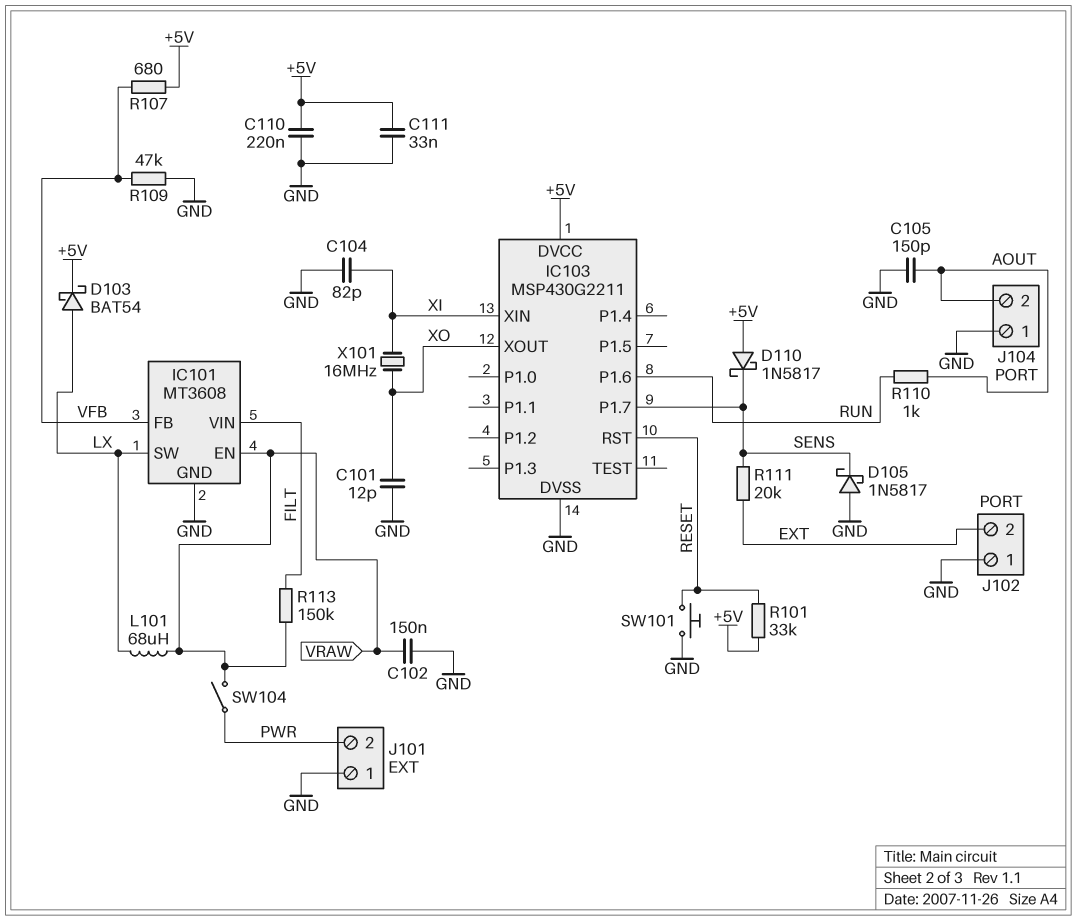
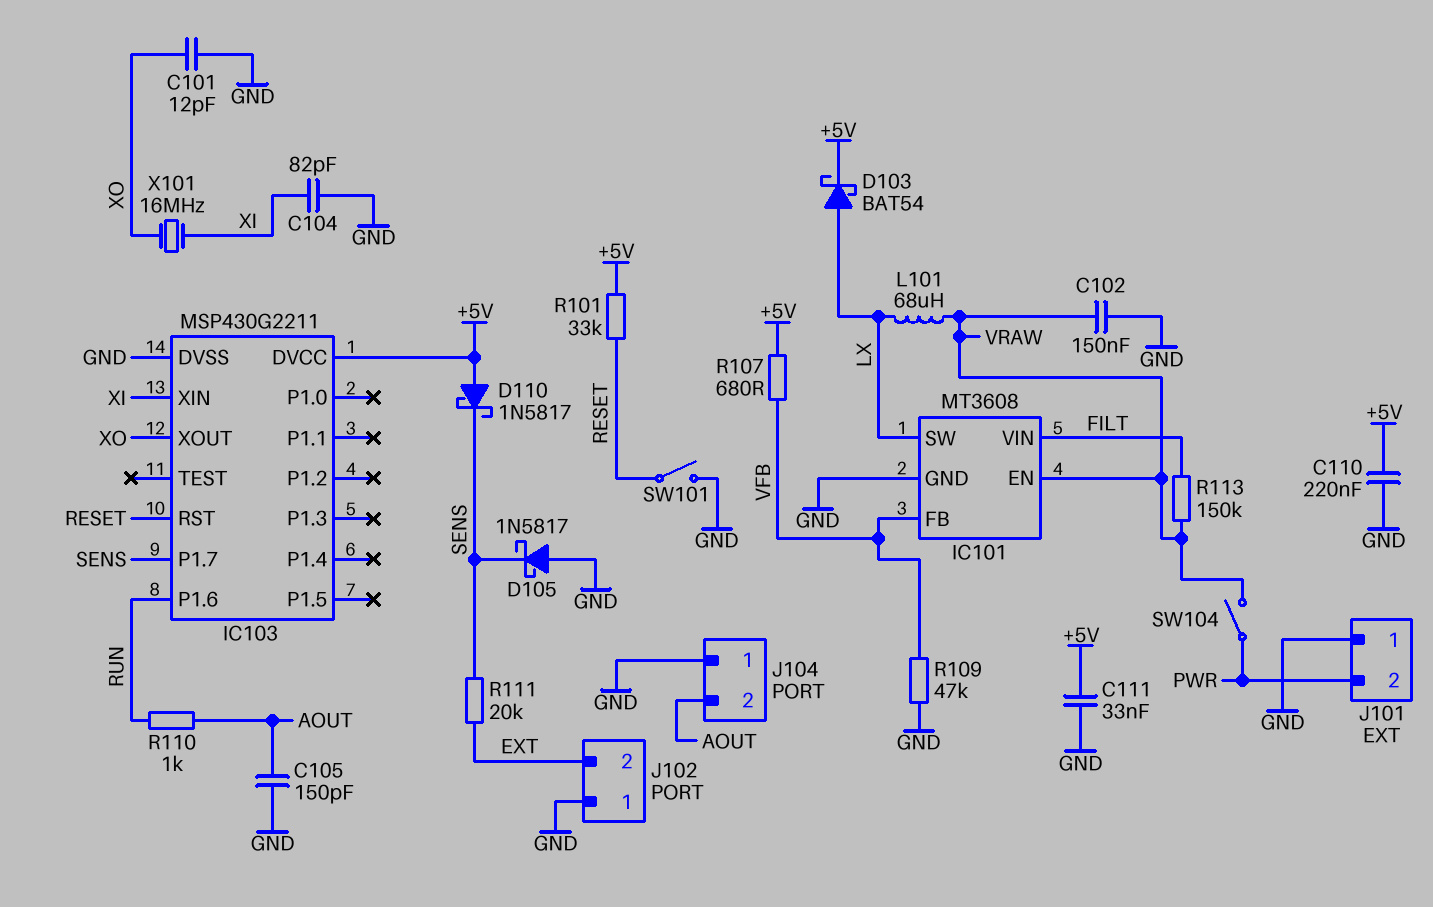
SW101: button (GND, RESET) -> switch (GND, RESET)

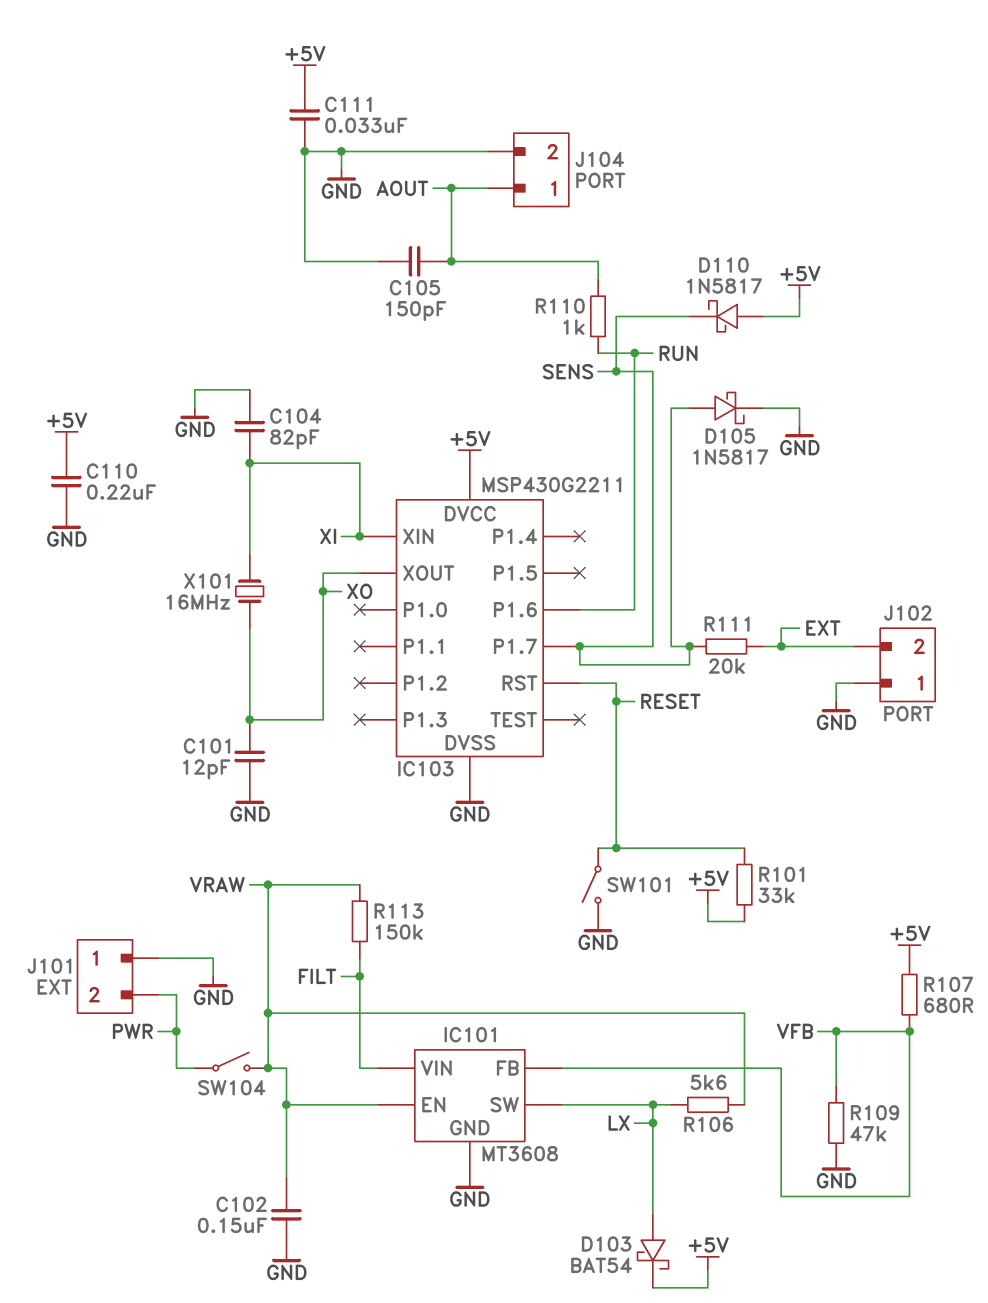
D105: schottky 1N5817 (A GND, K SENS) -> schottky 1N5817 (A SENS, K GND)
J104 pin 1: GND -> AOUT
J104 pin 2: AOUT -> GND
L101: 68uH (LX, VRAW) -> none
R106: none -> 5.6k (LX, VRAW)

